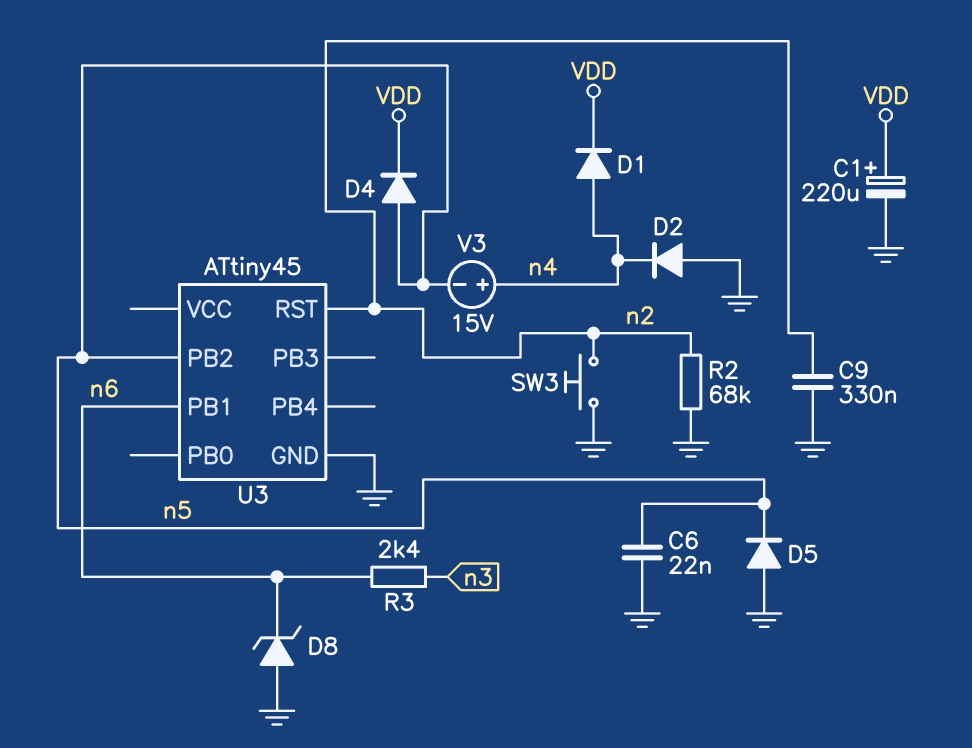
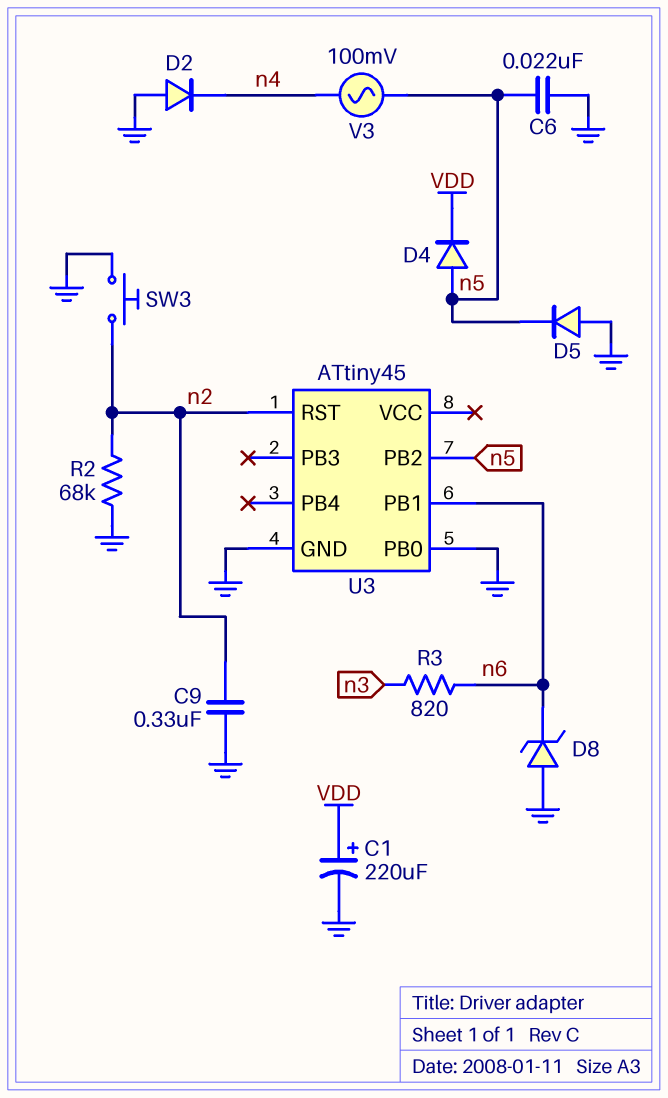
D1: diode (A n4, K VDD) -> none
R3: 2.4k (n3, n6) -> 820 (n3, n6)
U3 pin PB0: none -> GND
V3: 15V (plus n4, minus n5) -> AC 100mV (n4, n5)

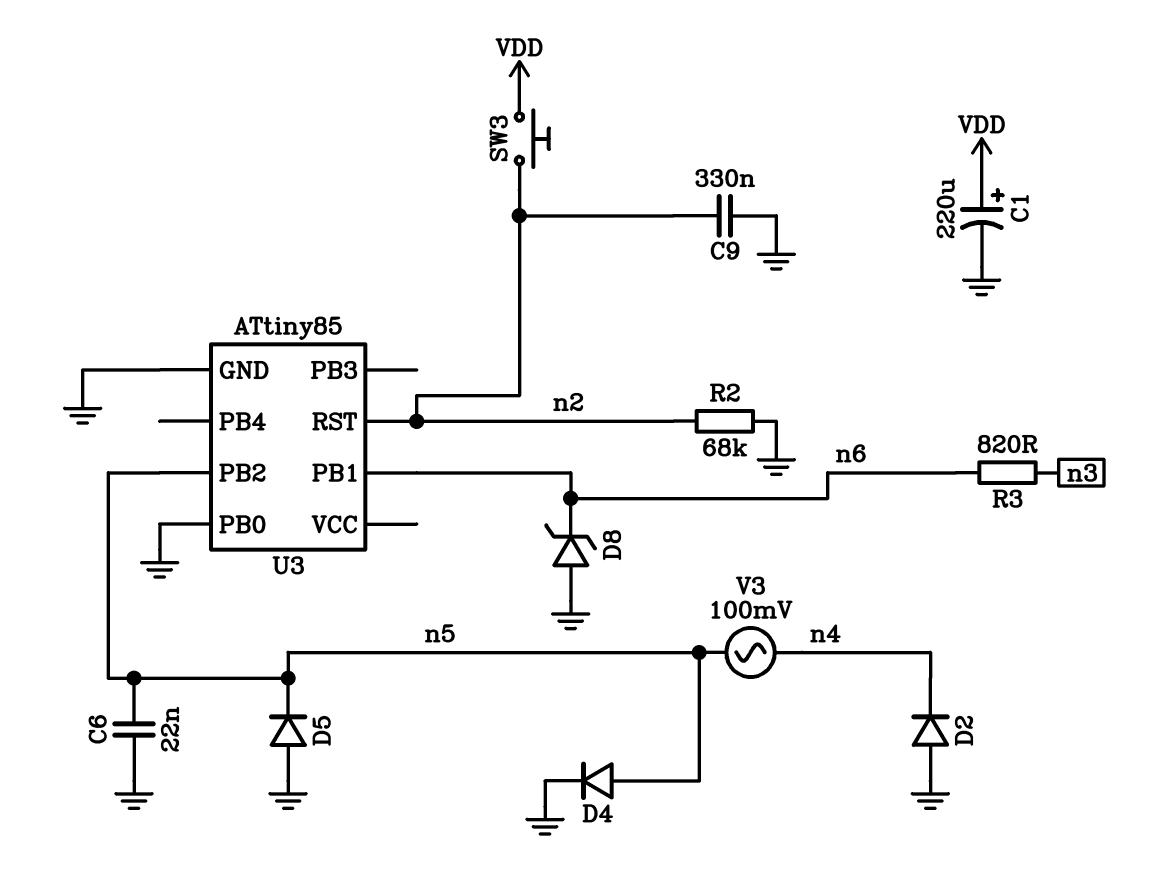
D4: diode (A n5, K VDD) -> diode (A n5, K GND)
SW3: button (GND, n2) -> button (VDD, n2)
U3: ATtiny45 -> ATtiny85

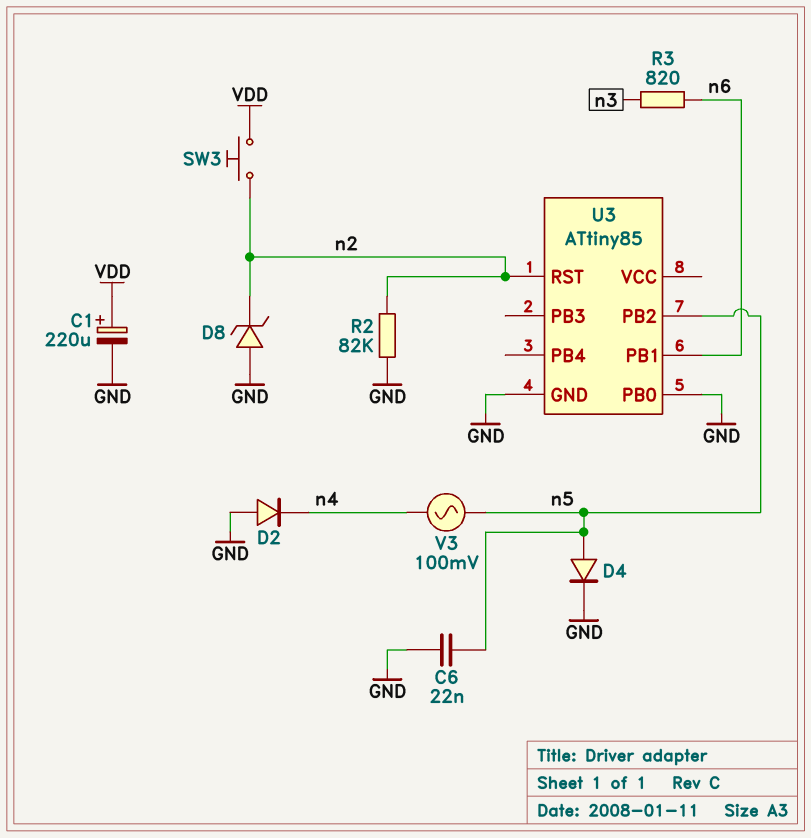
C9: 330nF (GND, n2) -> none
D5: diode (A GND, K n5) -> none
D8: zener (A GND, K n6) -> zener (A GND, K n2)
R2: 68k (GND, n2) -> 82k (GND, n2)

